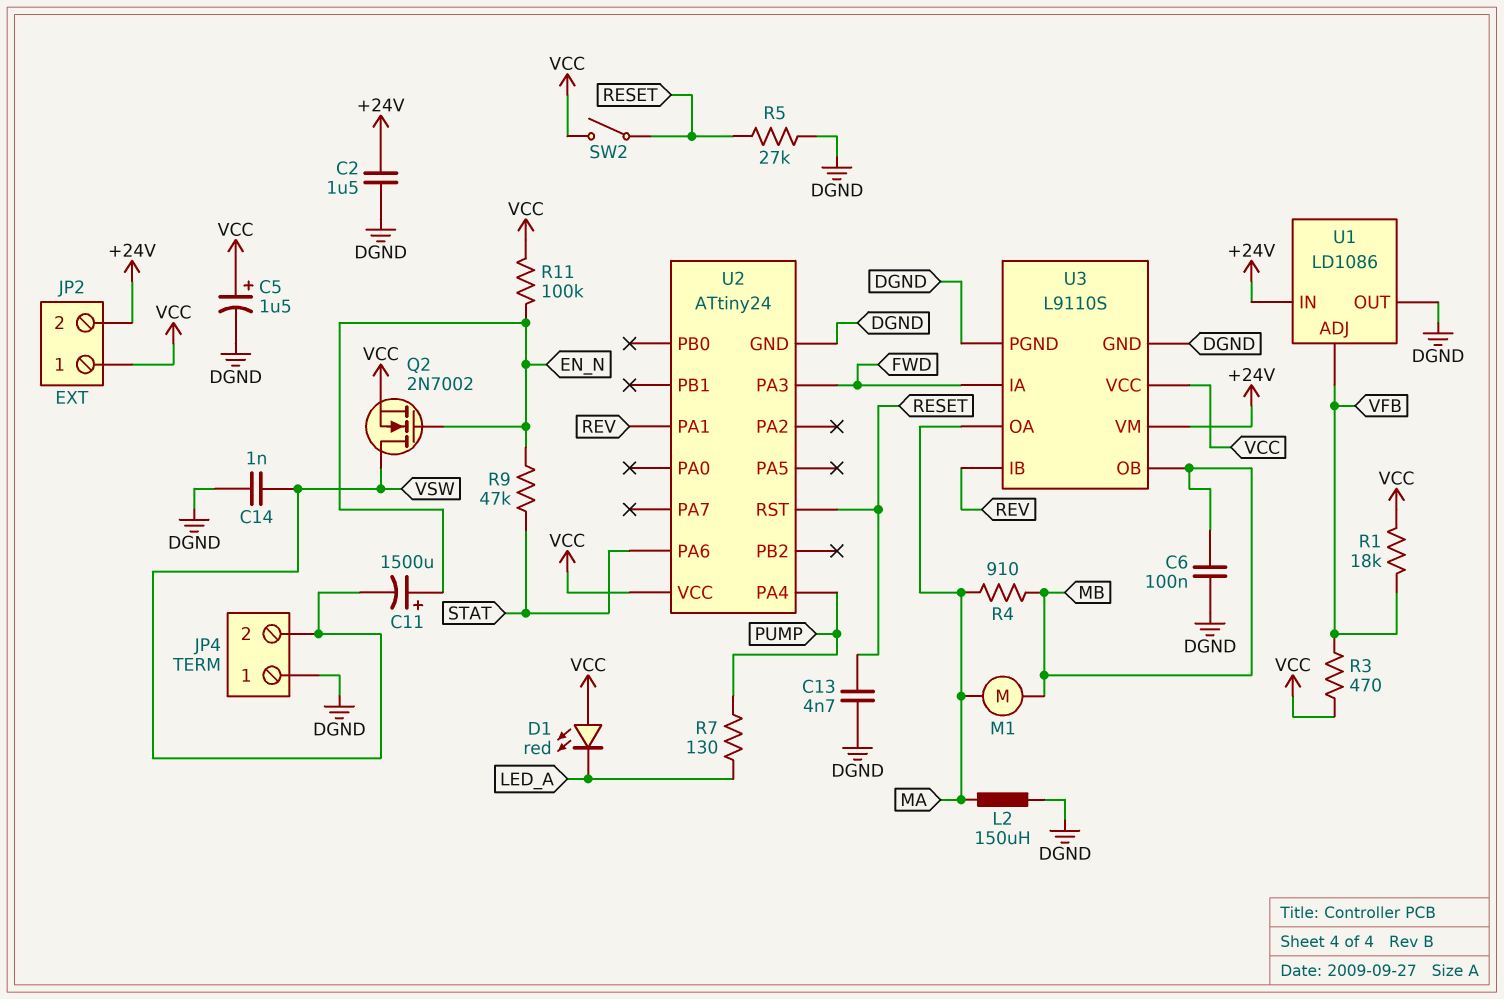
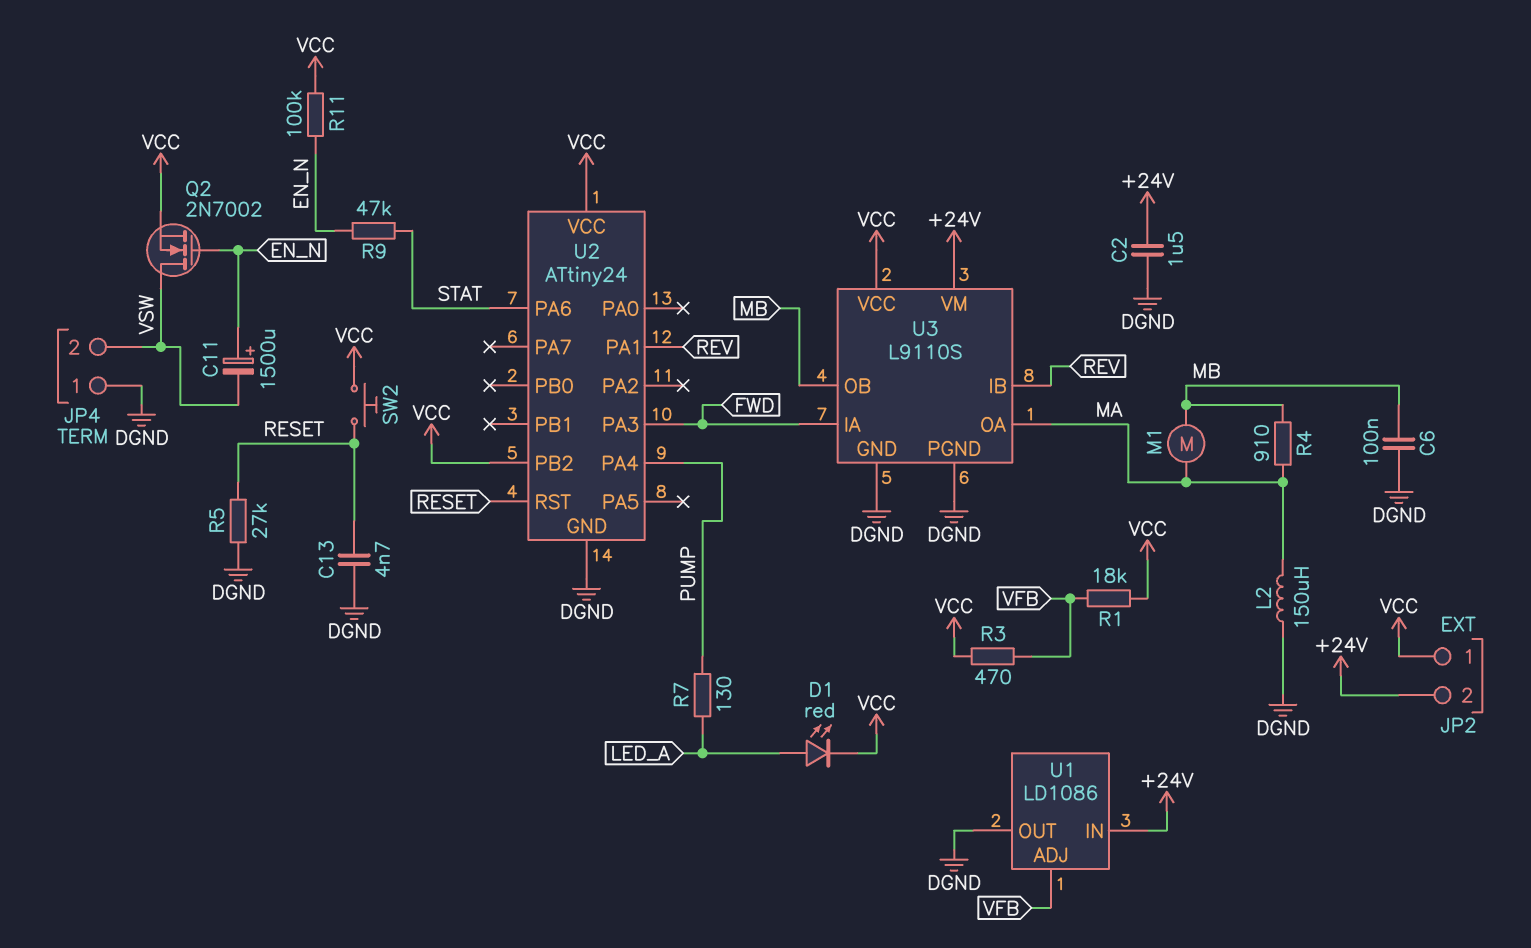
C5: 1.5uF (plus VCC, minus DGND) -> none
C14: 1nF (DGND, VSW) -> none
D1: LED red (A VCC, K LED_A) -> LED red (A LED_A, K VCC)
SW2: switch (RESET, VCC) -> button (RESET, VCC)
U2 pin PB2: none -> VCC

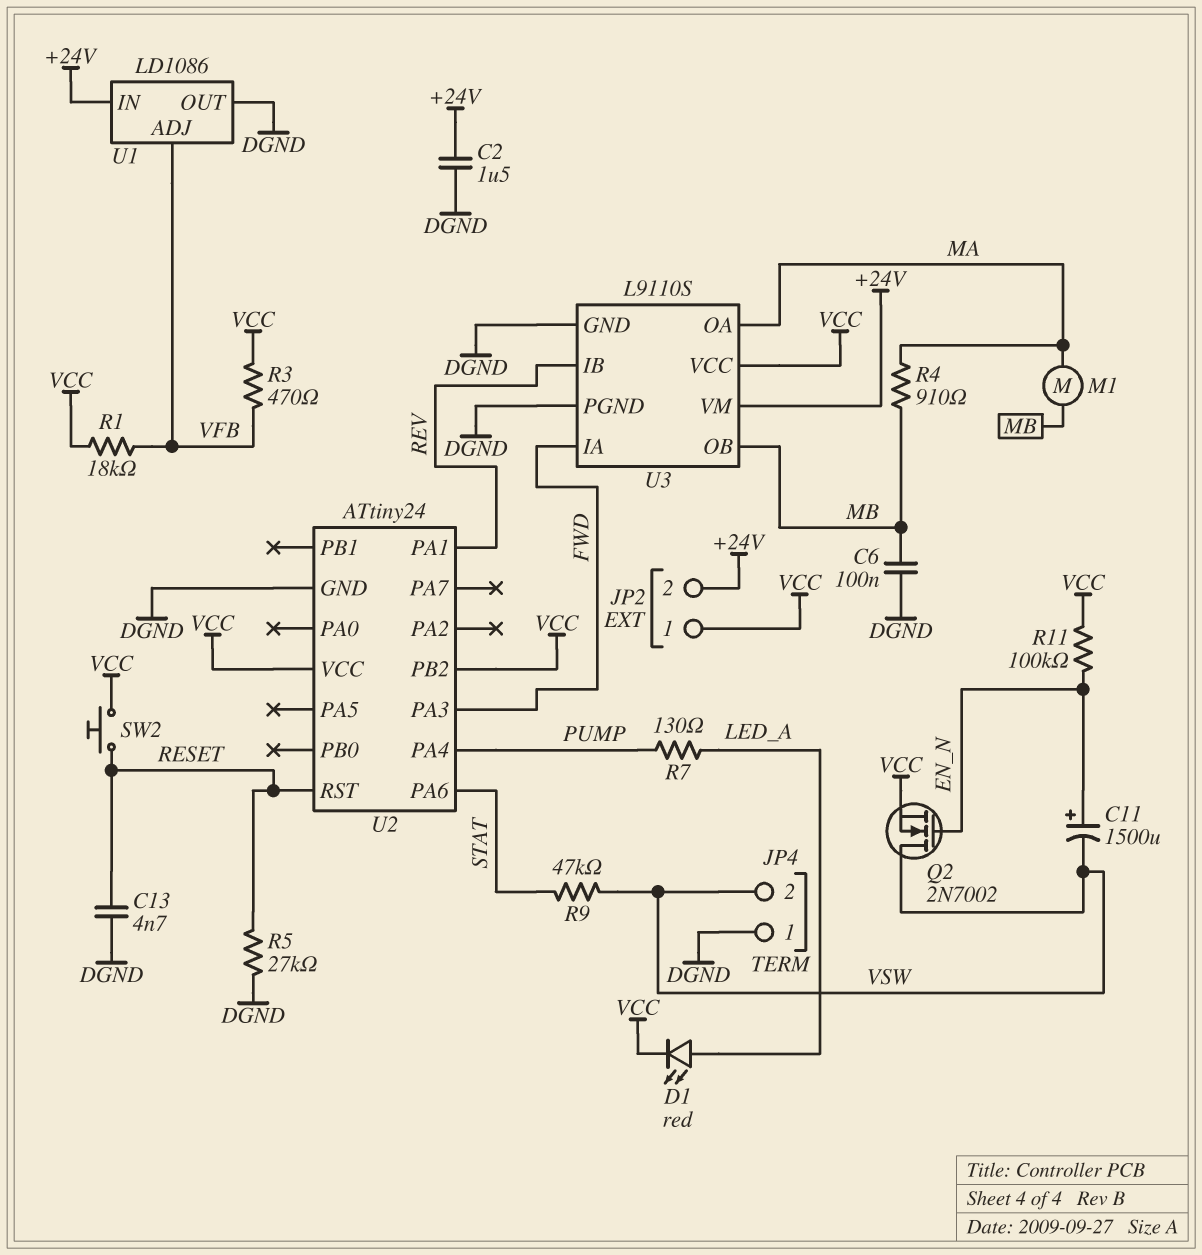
L2: 150uH (DGND, MA) -> none
R9: 47k (EN_N, STAT) -> 47k (STAT, VSW)

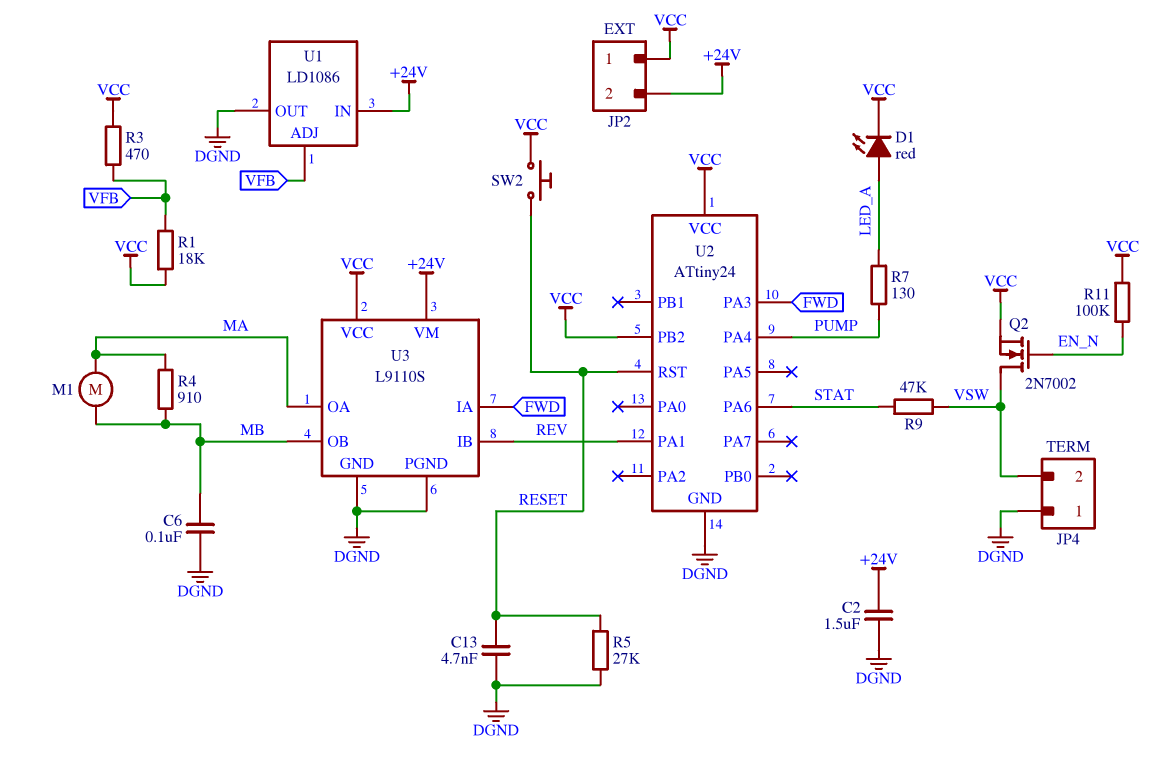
C11: 1500uF (plus EN_N, minus VSW) -> none

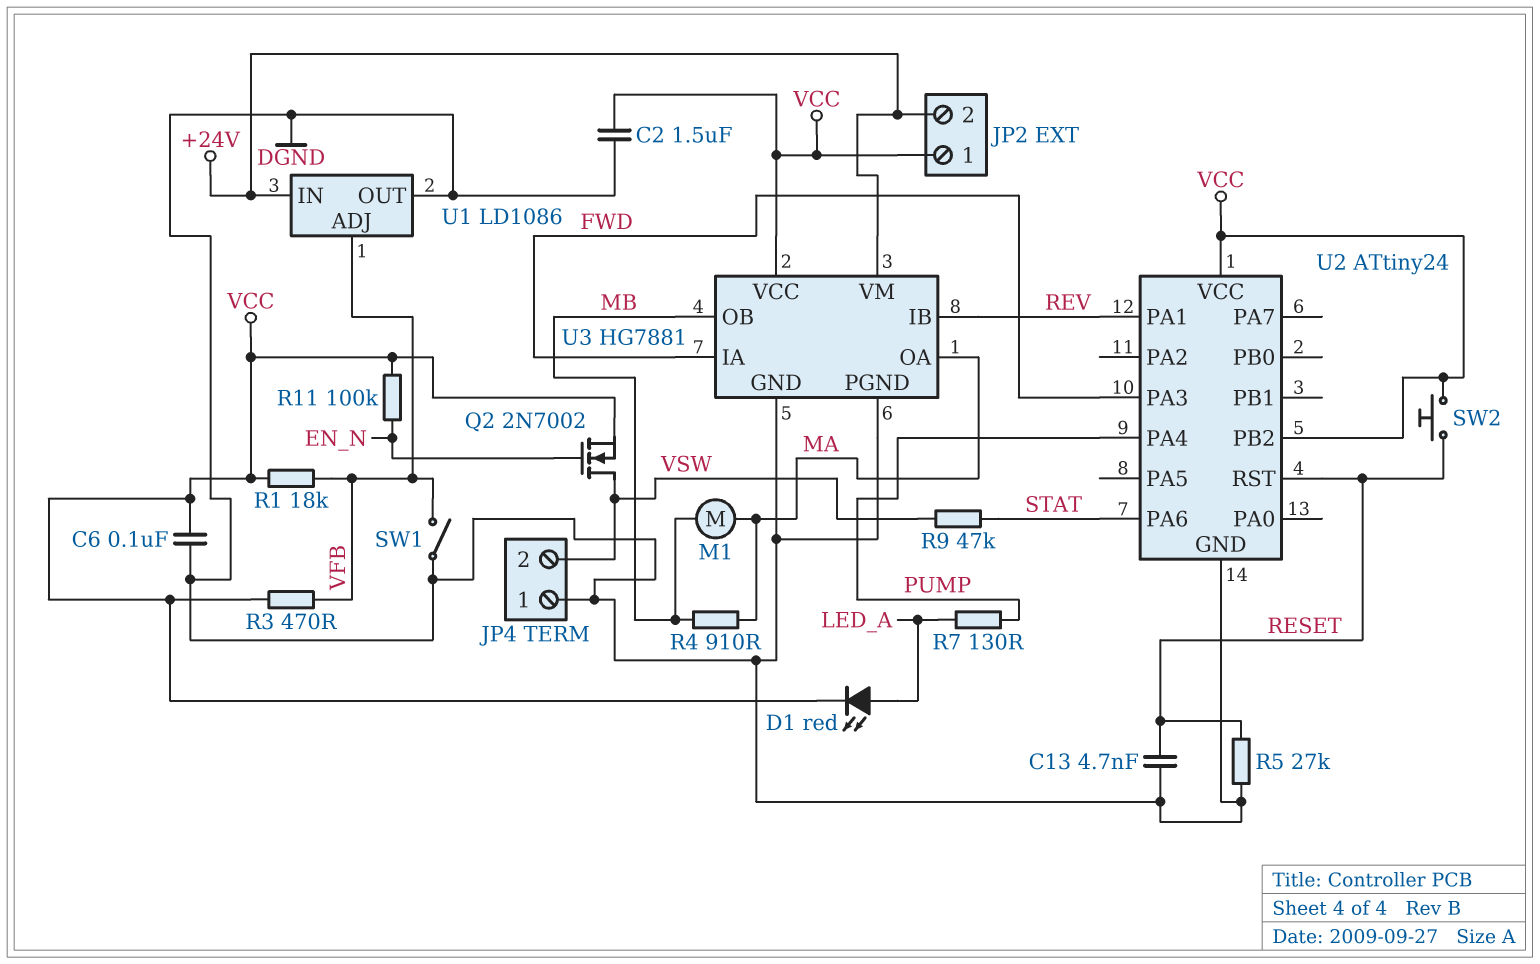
C2: 1.5uF (+24V, DGND) -> 1.5uF (DGND, VCC)
C6: 100nF (DGND, MB) -> 100nF (DGND, VCC)
SW1: none -> switch (DGND, VFB)
U3: L9110S -> HG7881

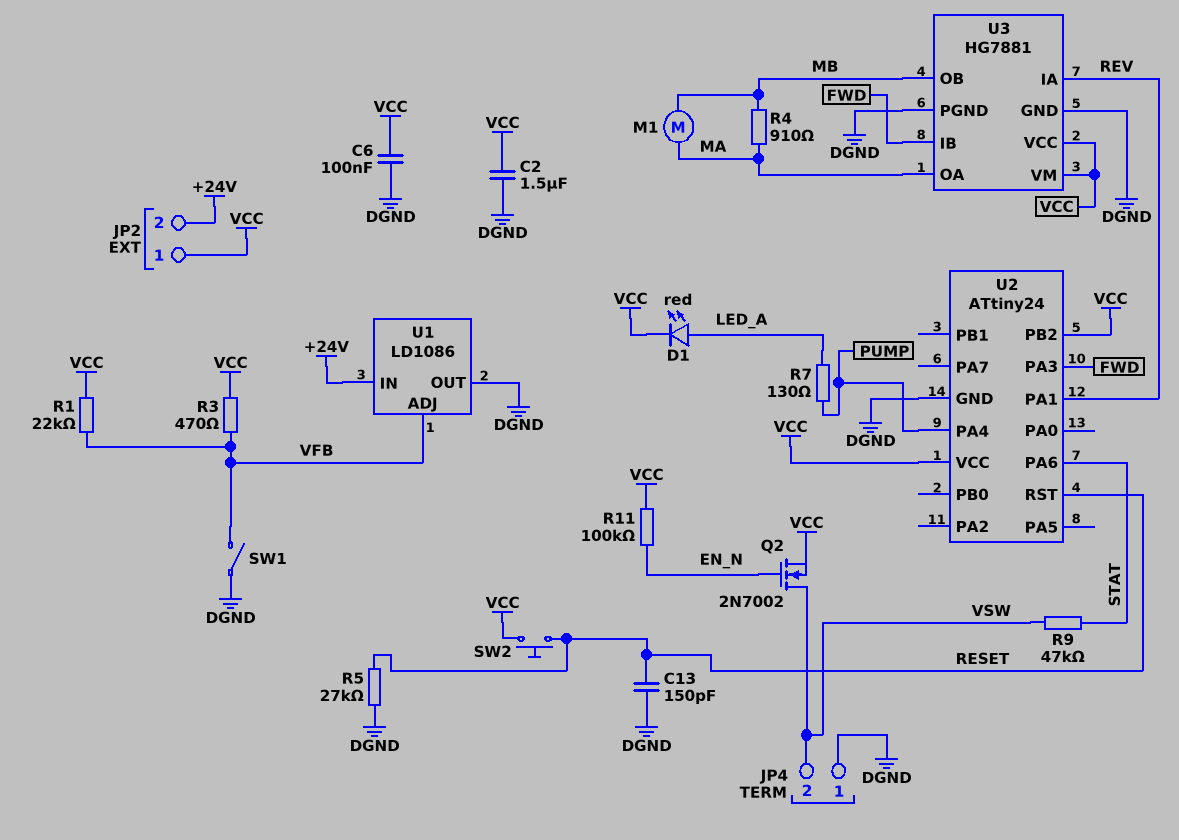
C13: 4.7nF (DGND, RESET) -> 150pF (DGND, RESET)
R1: 18k (VCC, VFB) -> 22k (VCC, VFB)
U3 pin IA: FWD -> REV
U3 pin IB: REV -> FWD
U3 pin VM: +24V -> VCC

